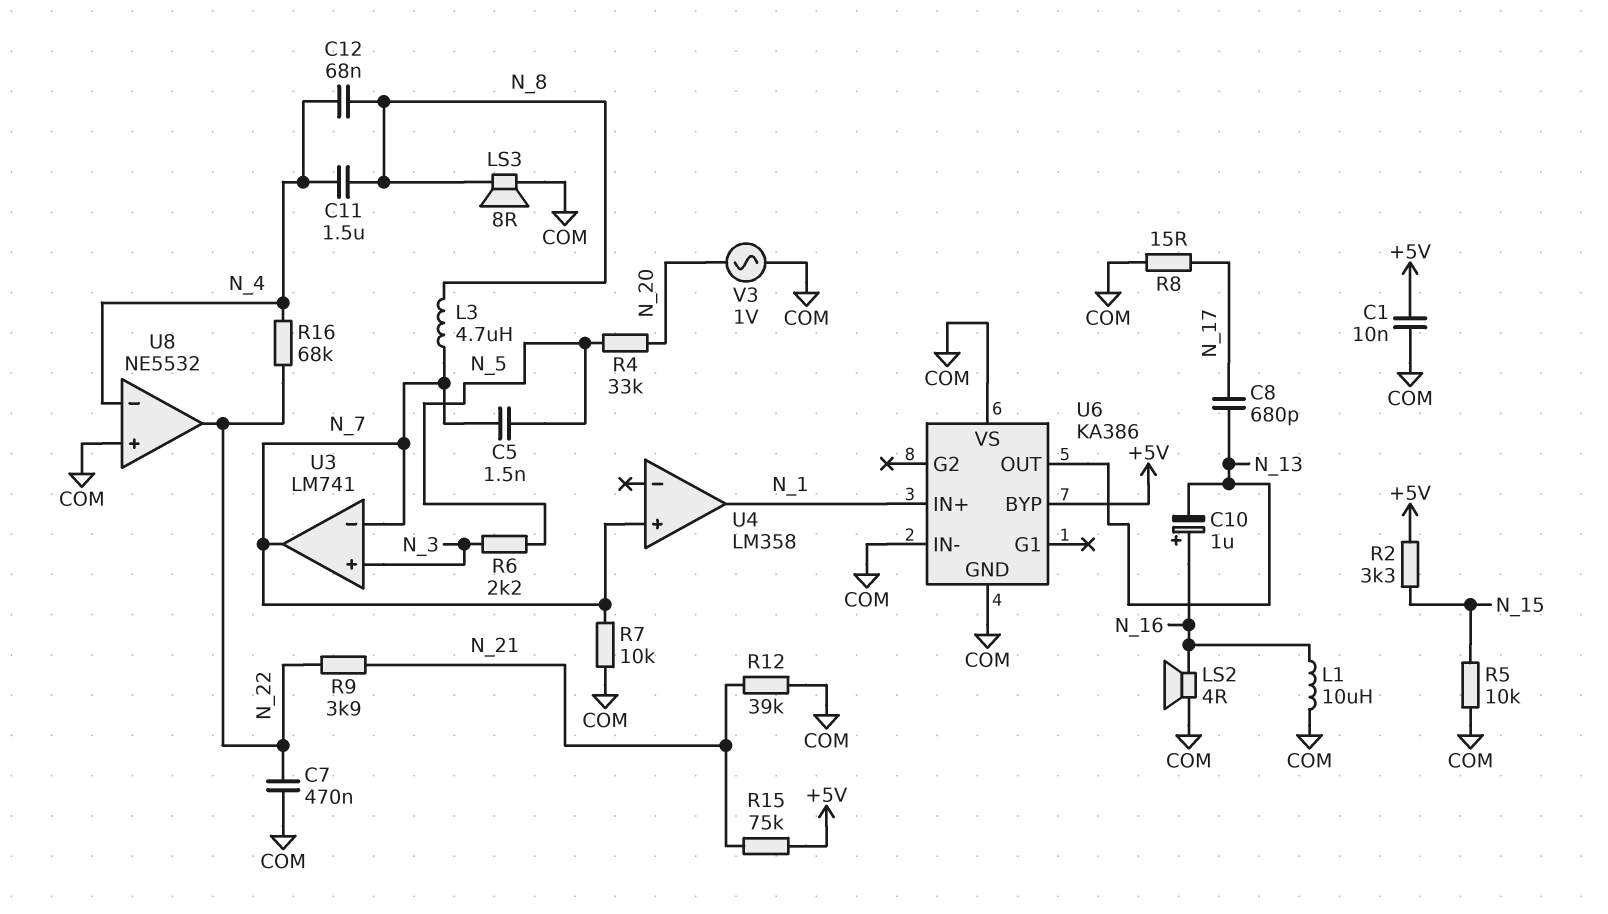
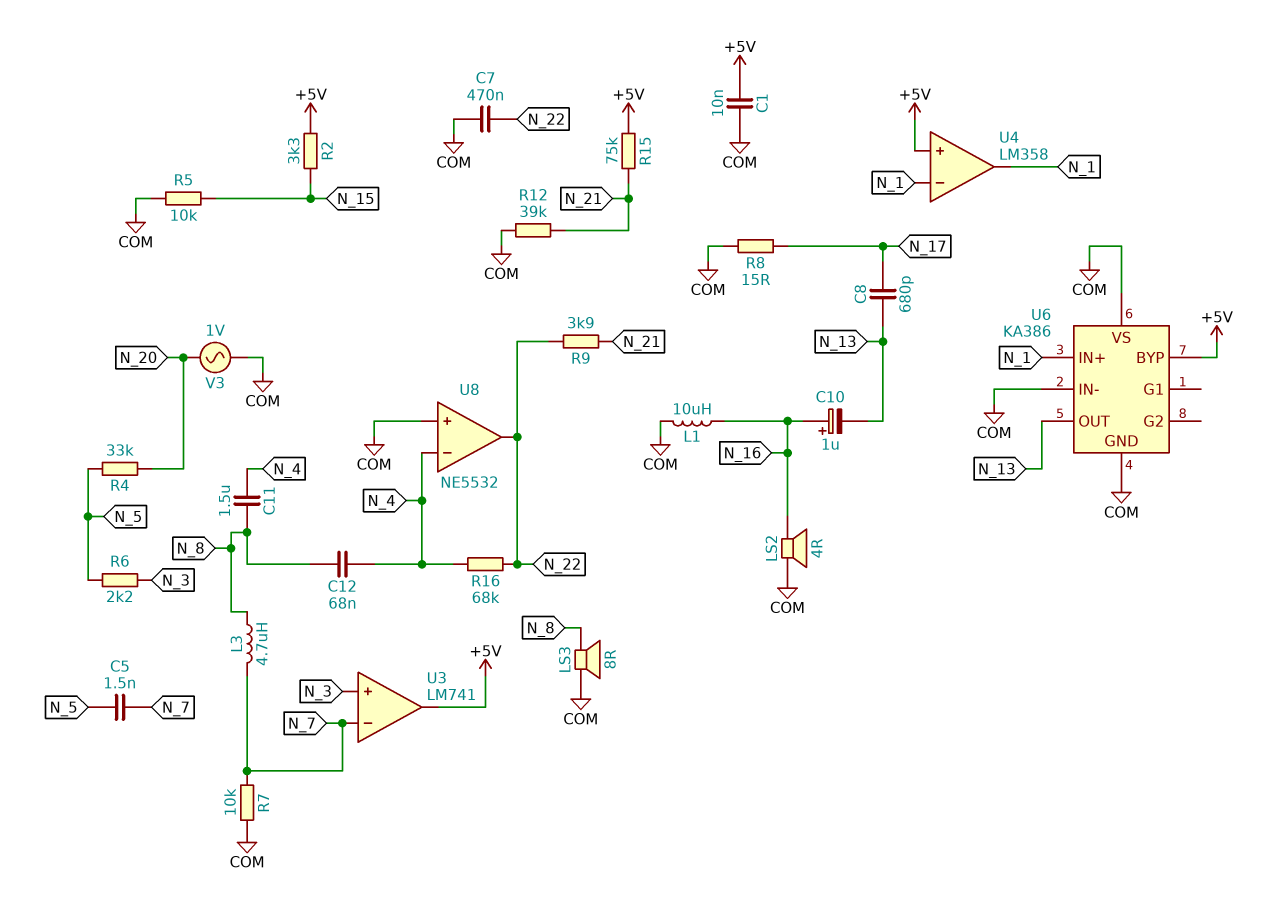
U3 pin out: N_7 -> +5V
U4 pin in+: N_7 -> +5V
U4 pin in-: none -> N_1

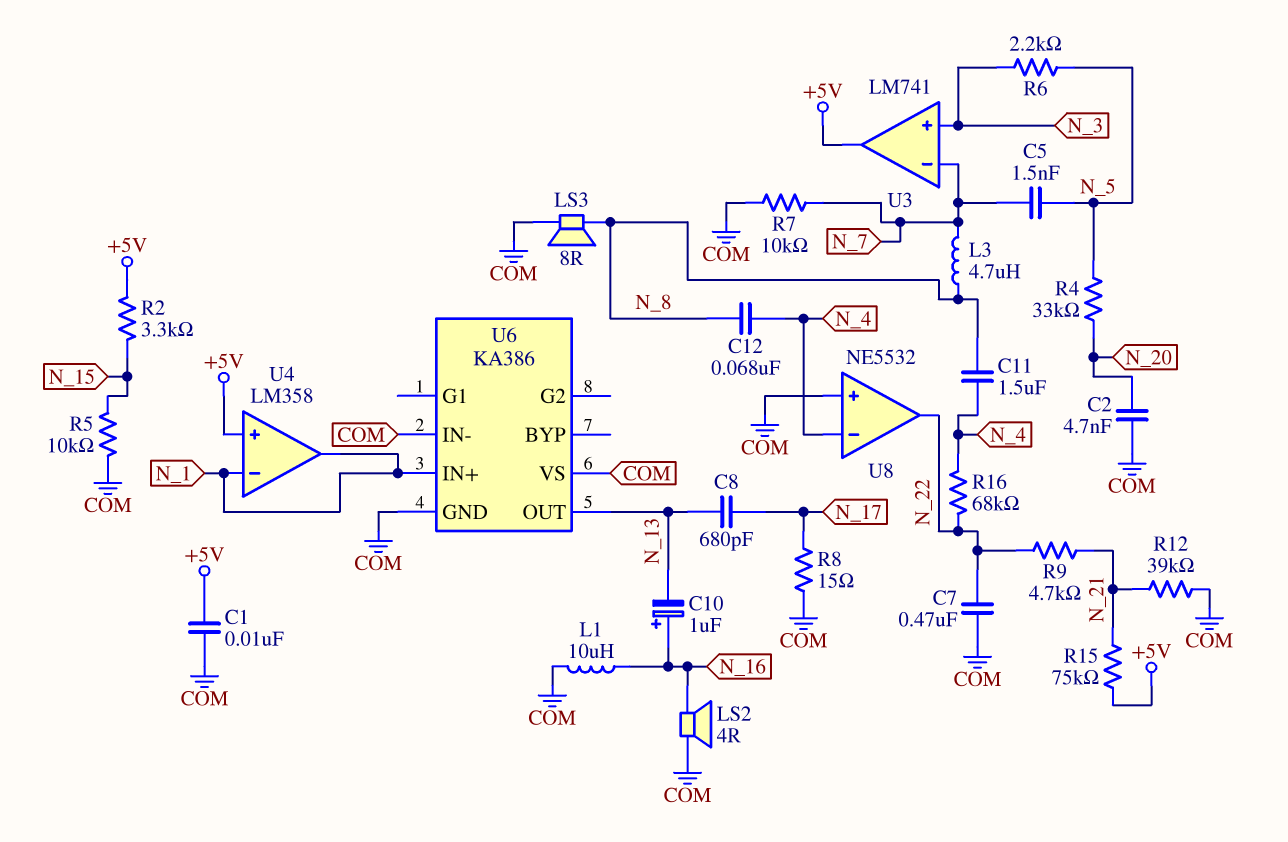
C2: none -> 4.7nF (COM, N_20)
R9: 3.9k (N_21, N_22) -> 4.7k (N_21, N_22)
U6 pin BYP: +5V -> none
V3: AC 1V (COM, N_20) -> none

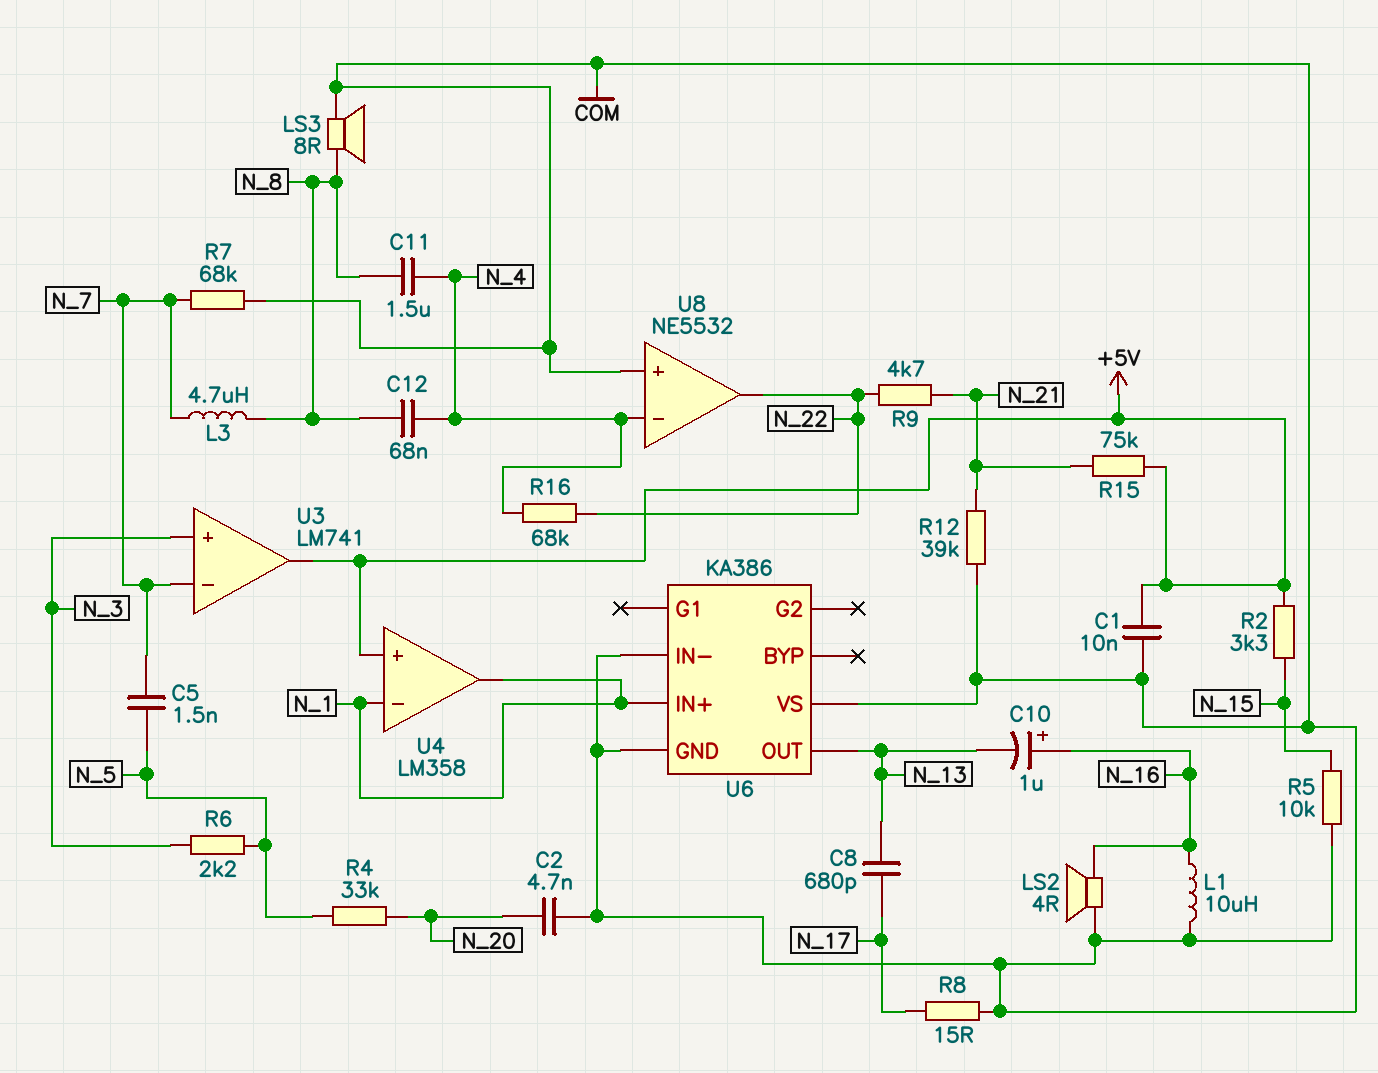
C7: 470nF (COM, N_22) -> none
R7: 10k (COM, N_7) -> 68k (COM, N_7)

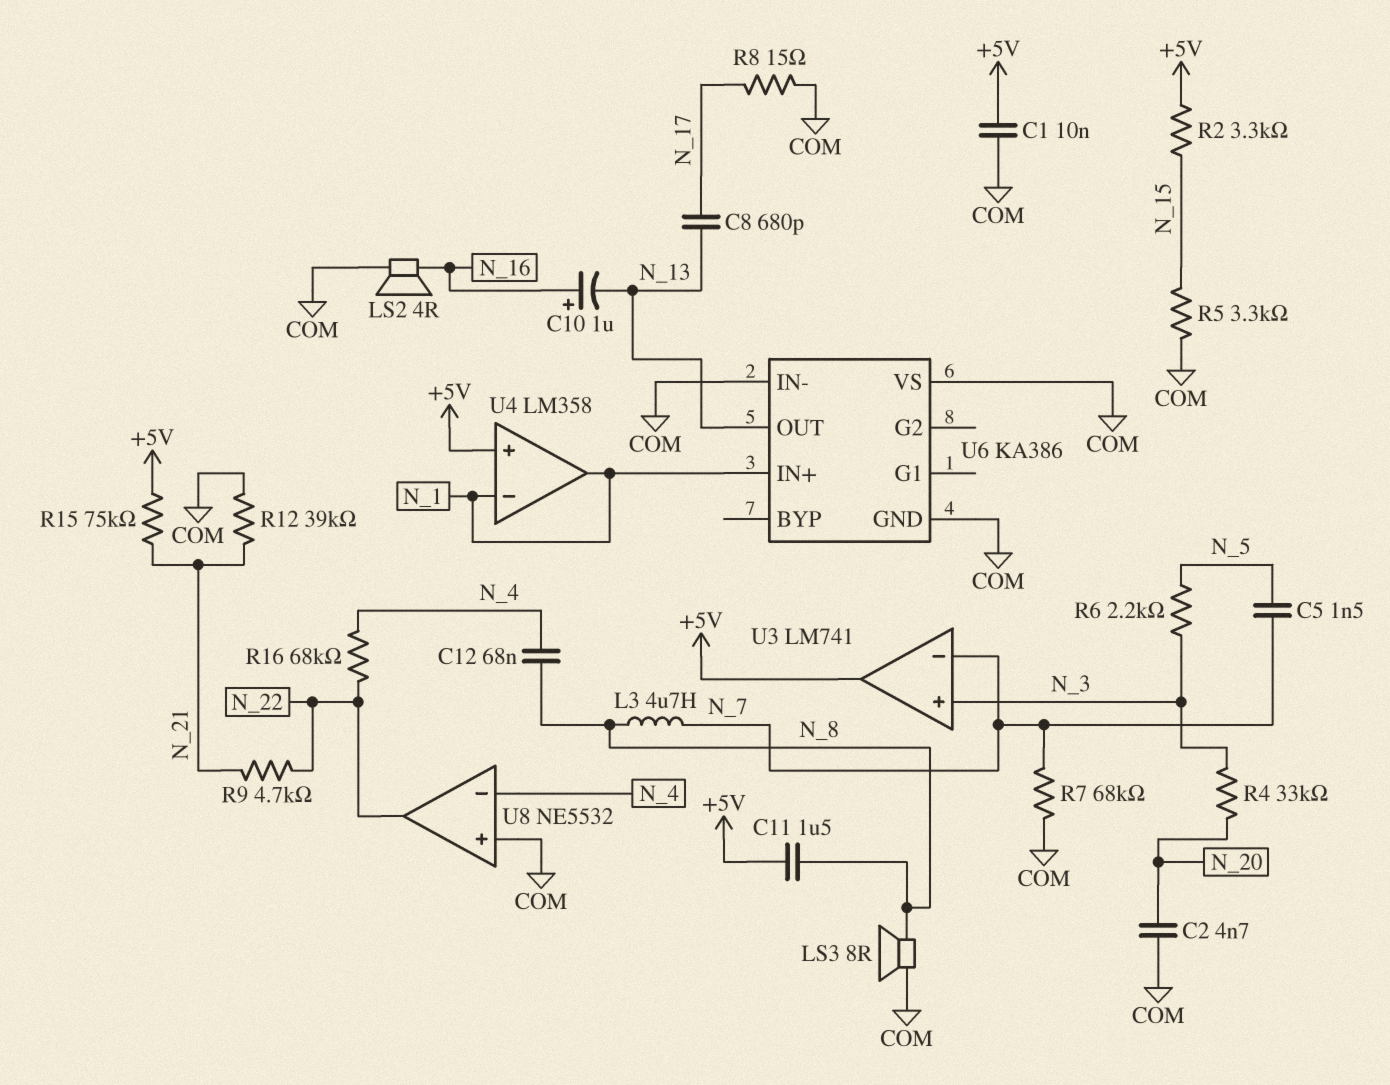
C11: 1.5uF (N_4, N_8) -> 1.5uF (+5V, N_8)
L1: 10uH (COM, N_16) -> none
R4: 33k (N_5, N_20) -> 33k (N_3, N_20)
R5: 10k (COM, N_15) -> 3.3k (COM, N_15)

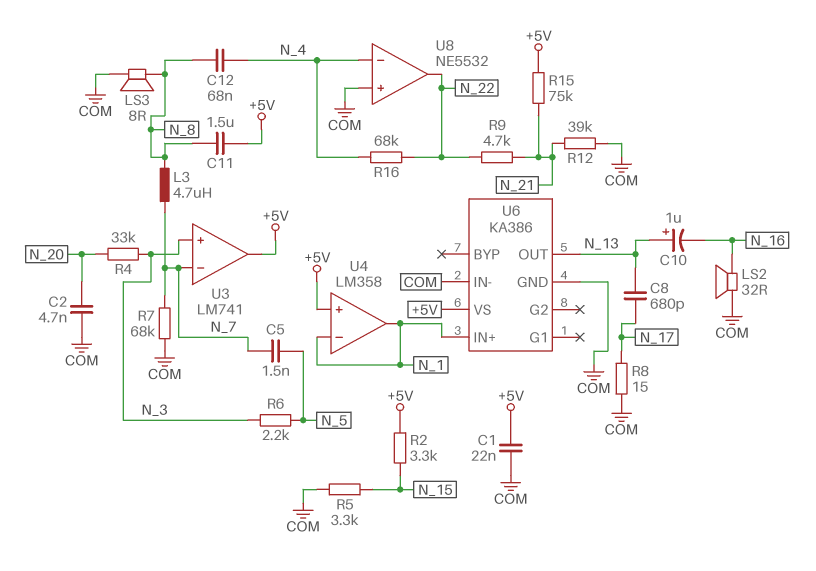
C1: 10nF (+5V, COM) -> 22nF (+5V, COM)
C10: 1uF (plus N_16, minus N_13) -> 1uF (plus N_13, minus N_16)
LS2: speaker 4R (COM, N_16) -> speaker 32R (COM, N_16)
U6 pin VS: COM -> +5V

